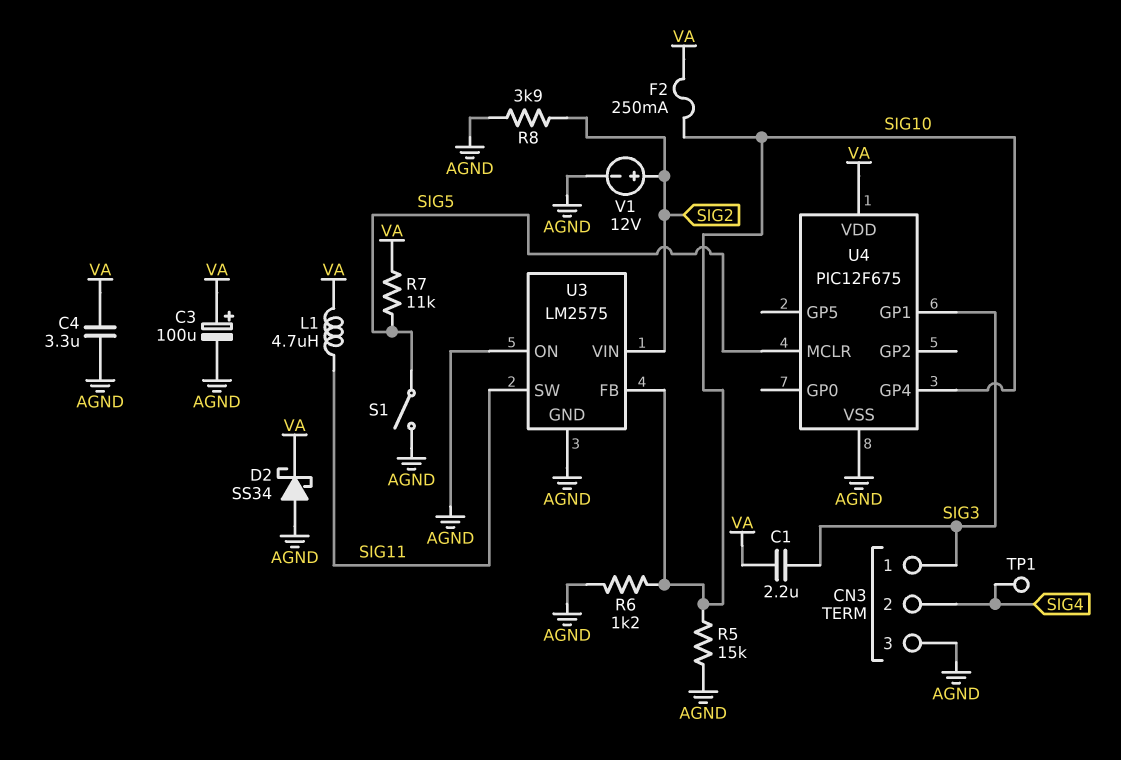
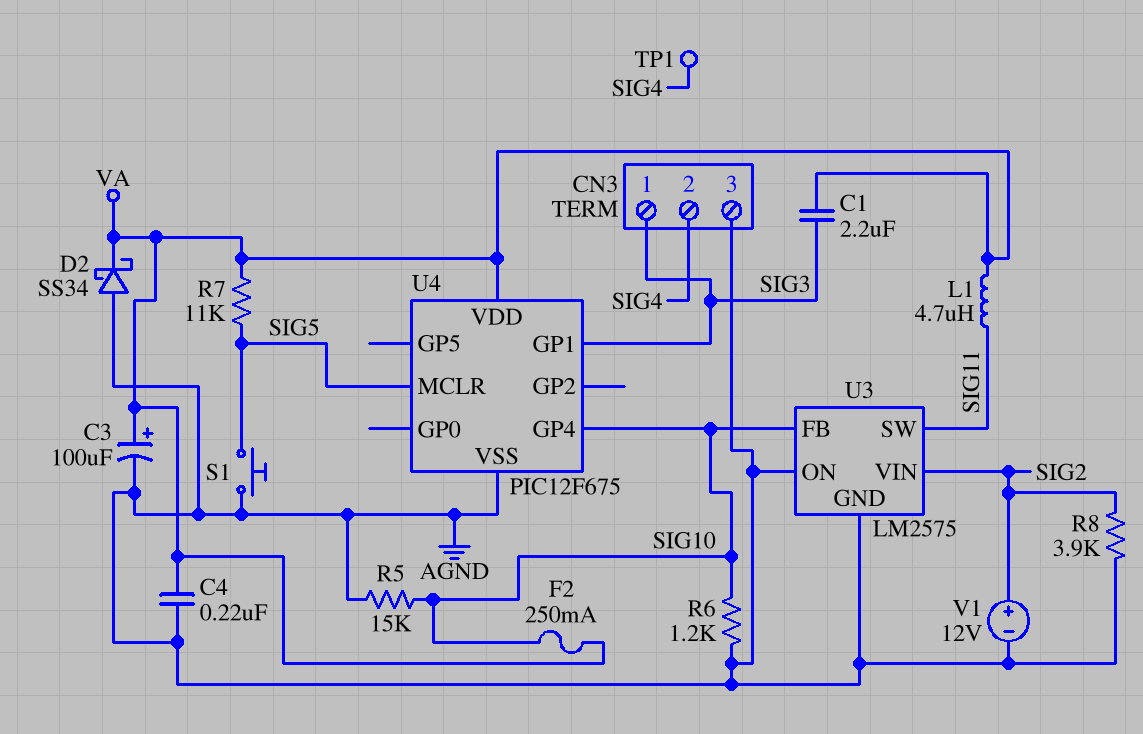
C4: 3.3uF (AGND, VA) -> 220nF (AGND, VA)
S1: switch (AGND, SIG5) -> button (AGND, SIG5)

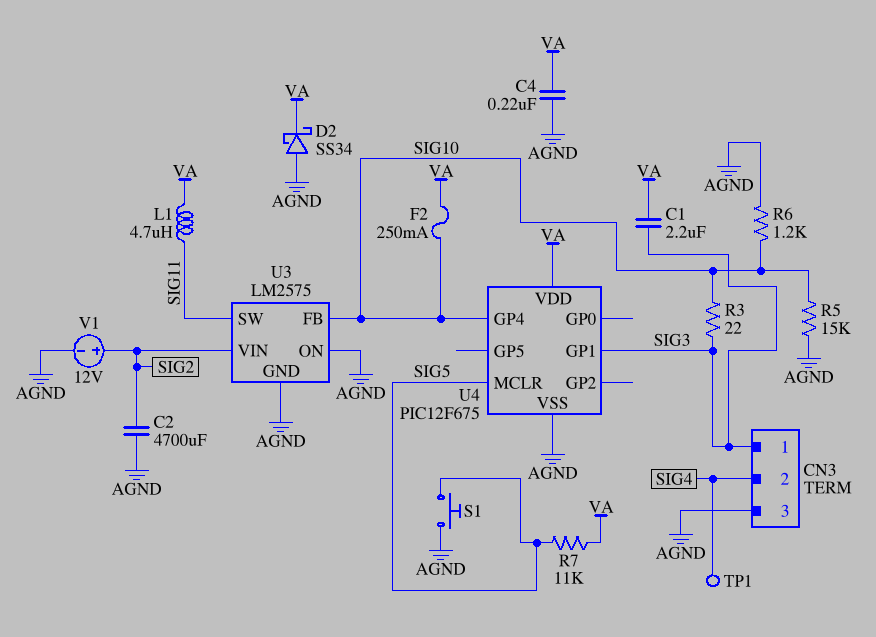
C2: none -> 4700uF (AGND, SIG2)
C3: 100uF (plus VA, minus AGND) -> none
R3: none -> 22 (SIG3, SIG10)
R8: 3.9k (AGND, SIG2) -> none

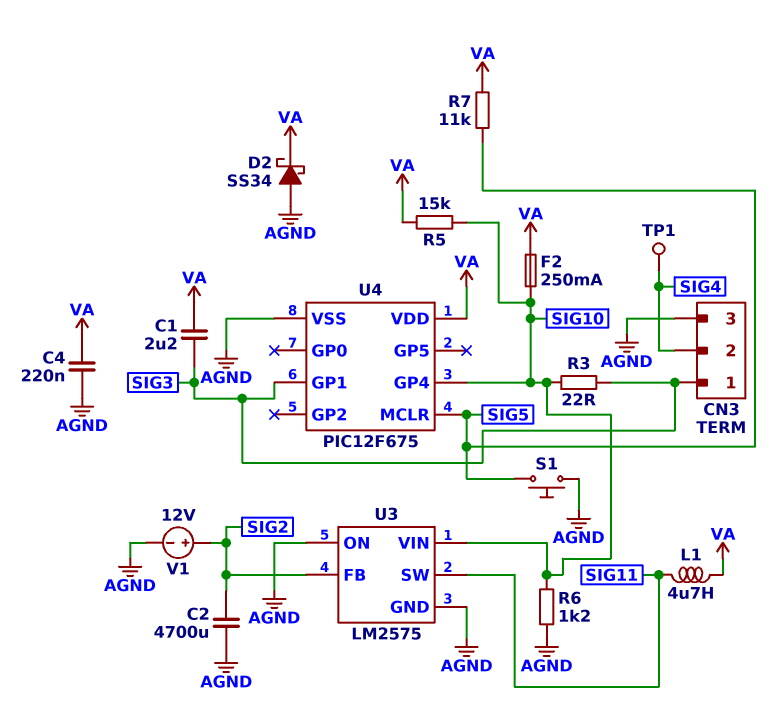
R5: 15k (AGND, SIG10) -> 15k (SIG10, VA)
U3 pin FB: SIG10 -> SIG2
U3 pin VIN: SIG2 -> SIG10

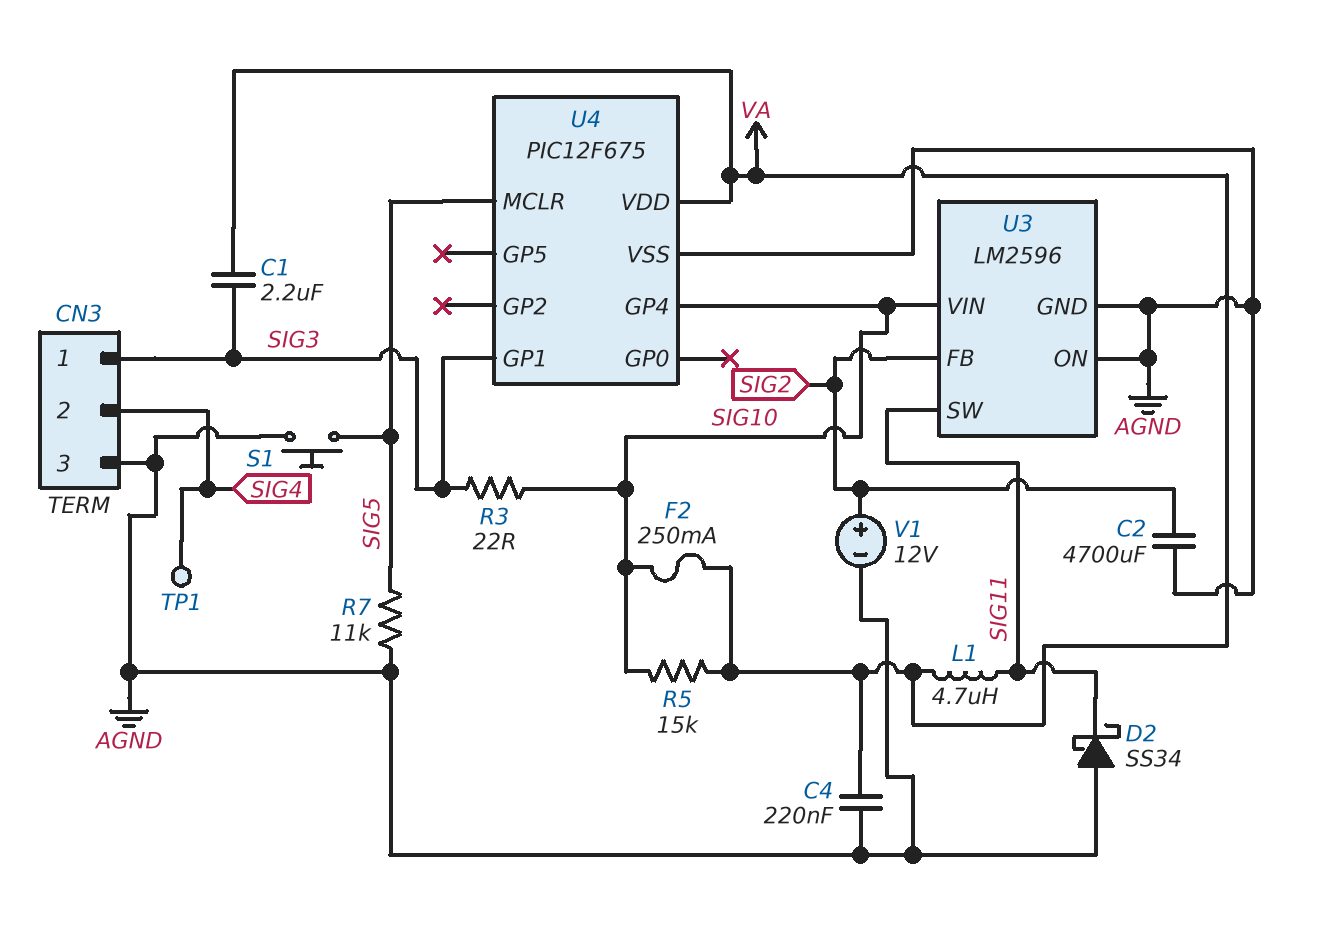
D2: schottky SS34 (A AGND, K VA) -> schottky SS34 (A AGND, K SIG11)
R6: 1.2k (AGND, SIG10) -> none
R7: 11k (SIG5, VA) -> 11k (AGND, SIG5)
U3: LM2575 -> LM2596

